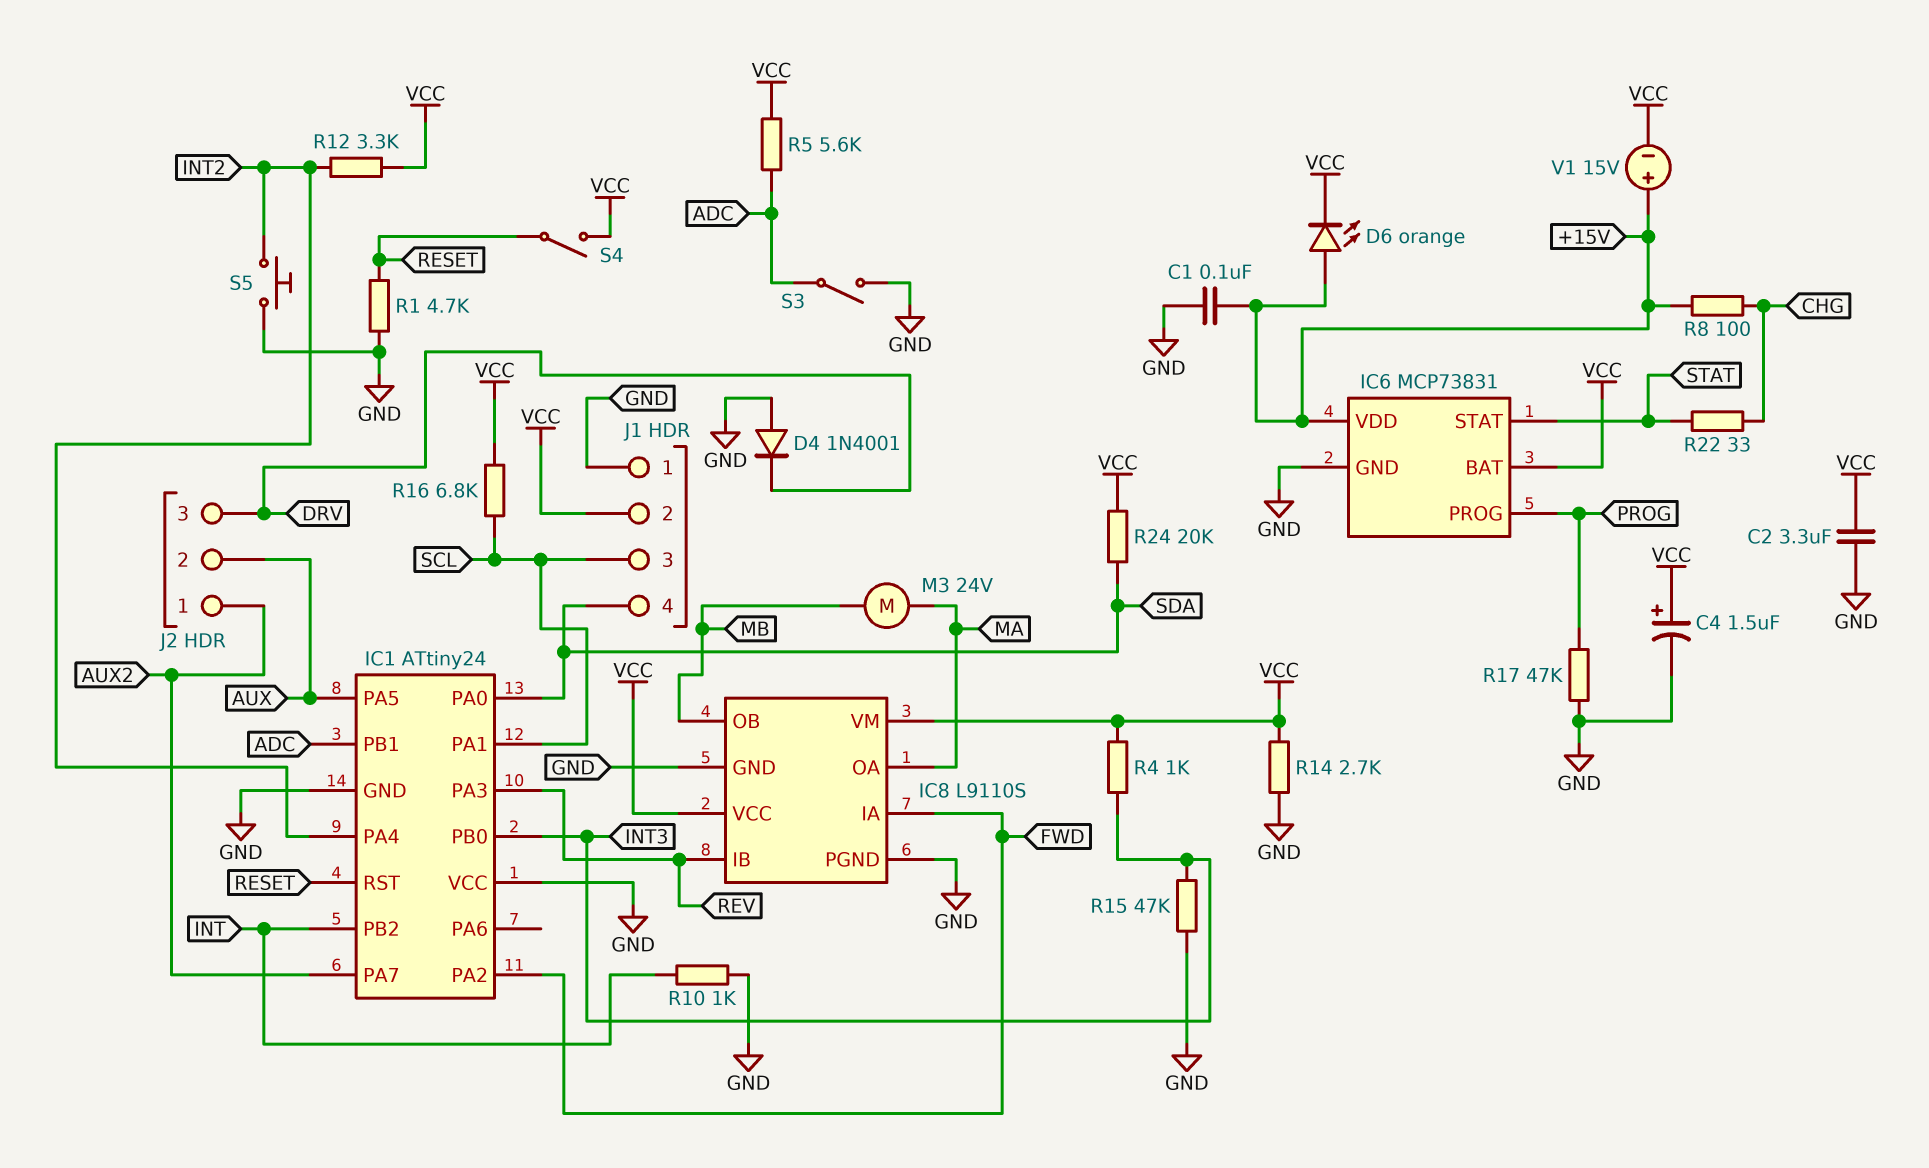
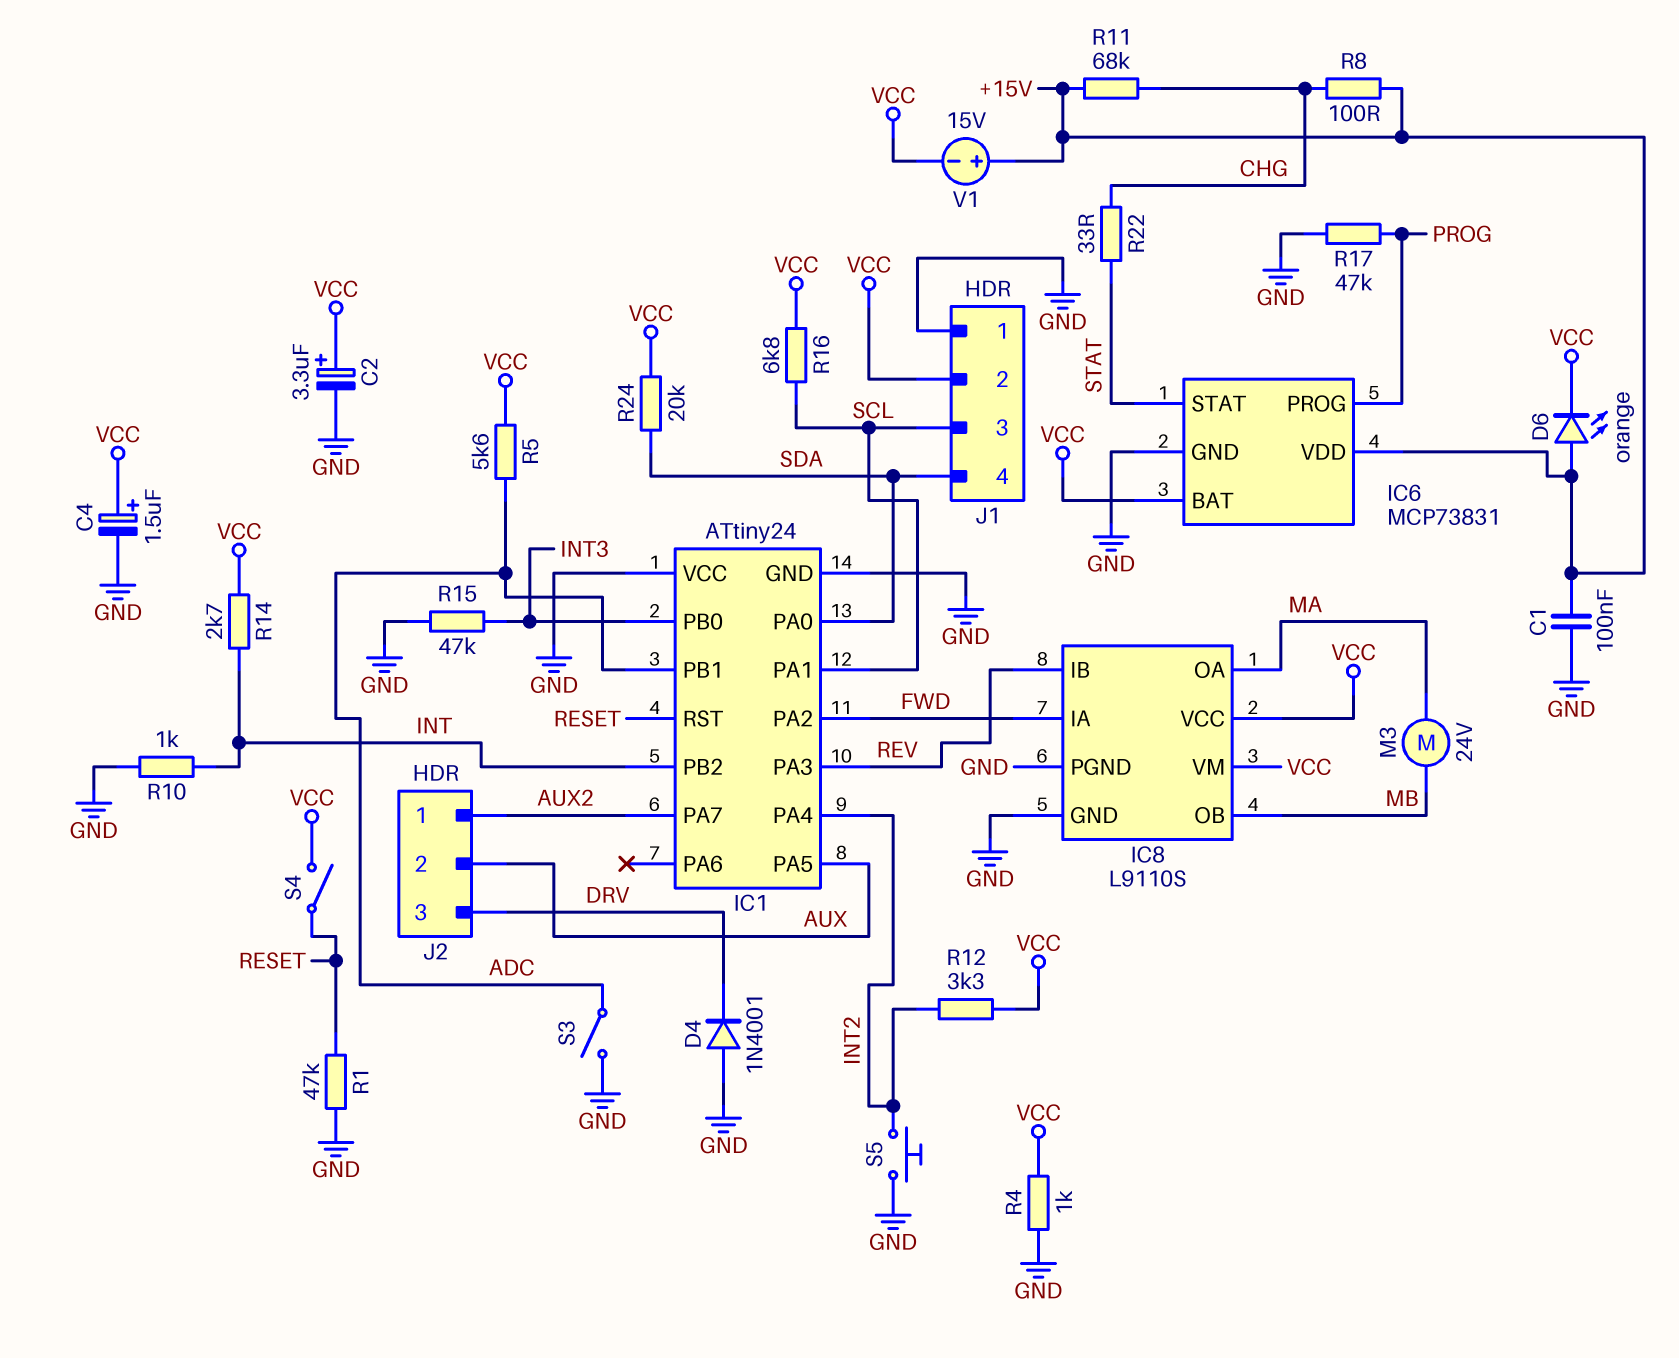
C2: 3.3uF (GND, VCC) -> 3.3uF (plus VCC, minus GND)
R1: 4.7k (GND, RESET) -> 47k (GND, RESET)
R4: 1k (INT3, VCC) -> 1k (GND, VCC)
R11: none -> 68k (+15V, CHG)
R14: 2.7k (GND, VCC) -> 2.7k (INT, VCC)

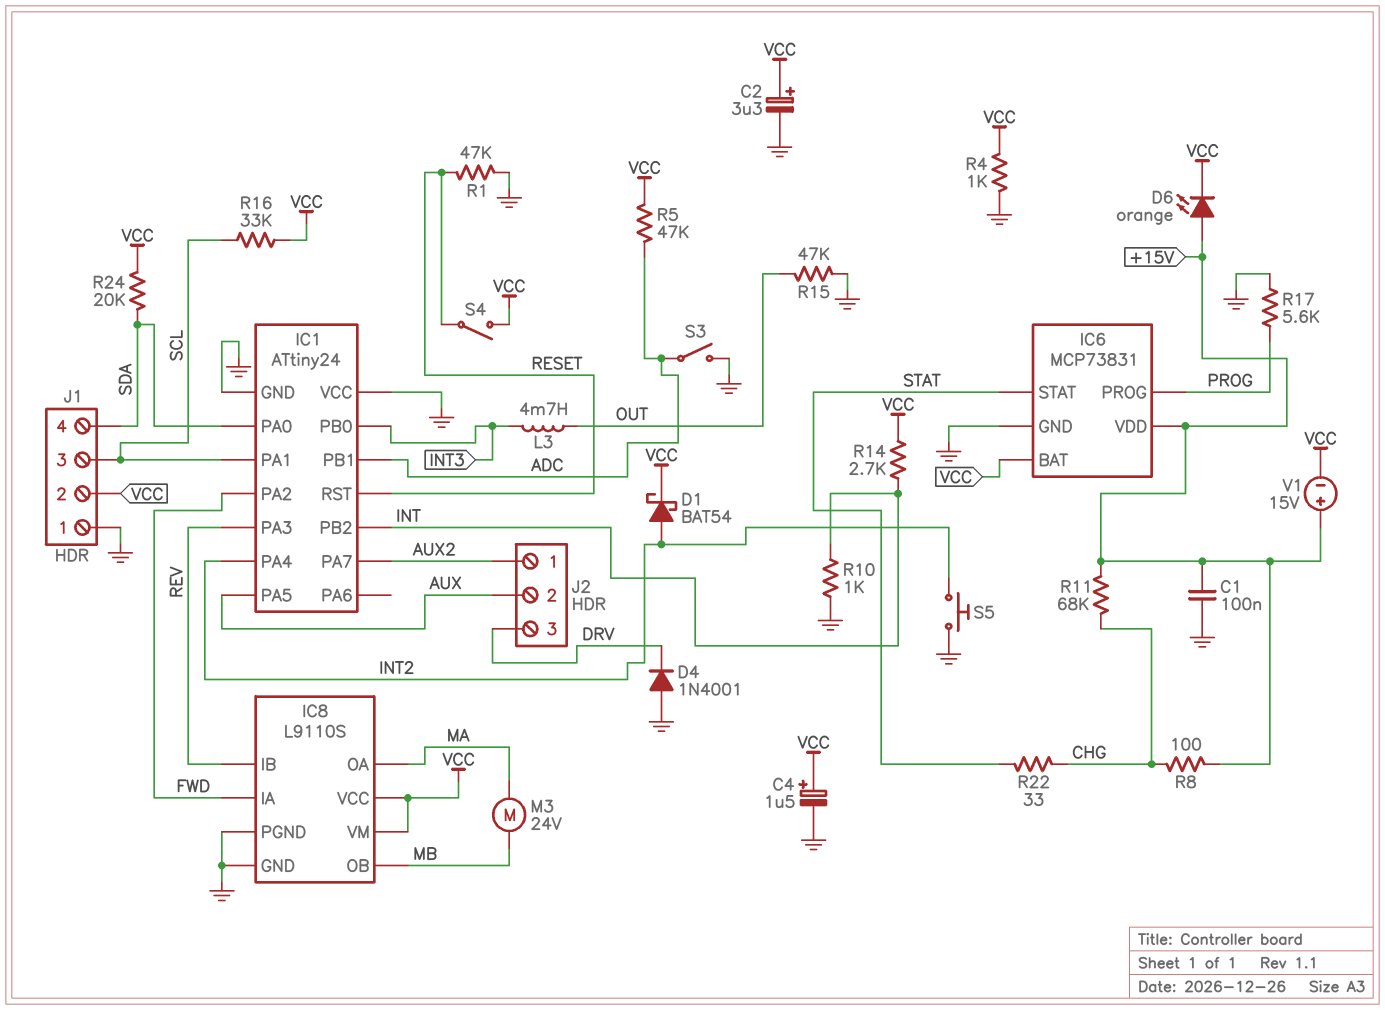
D1: none -> schottky BAT54 (A INT2, K VCC)
L3: none -> 4.7mH (INT3, OUT)
R5: 5.6k (ADC, VCC) -> 47k (ADC, VCC)
R12: 3.3k (INT2, VCC) -> none
R15: 47k (GND, INT3) -> 47k (GND, OUT)
R16: 6.8k (SCL, VCC) -> 33k (SCL, VCC)
R17: 47k (GND, PROG) -> 5.6k (GND, PROG)

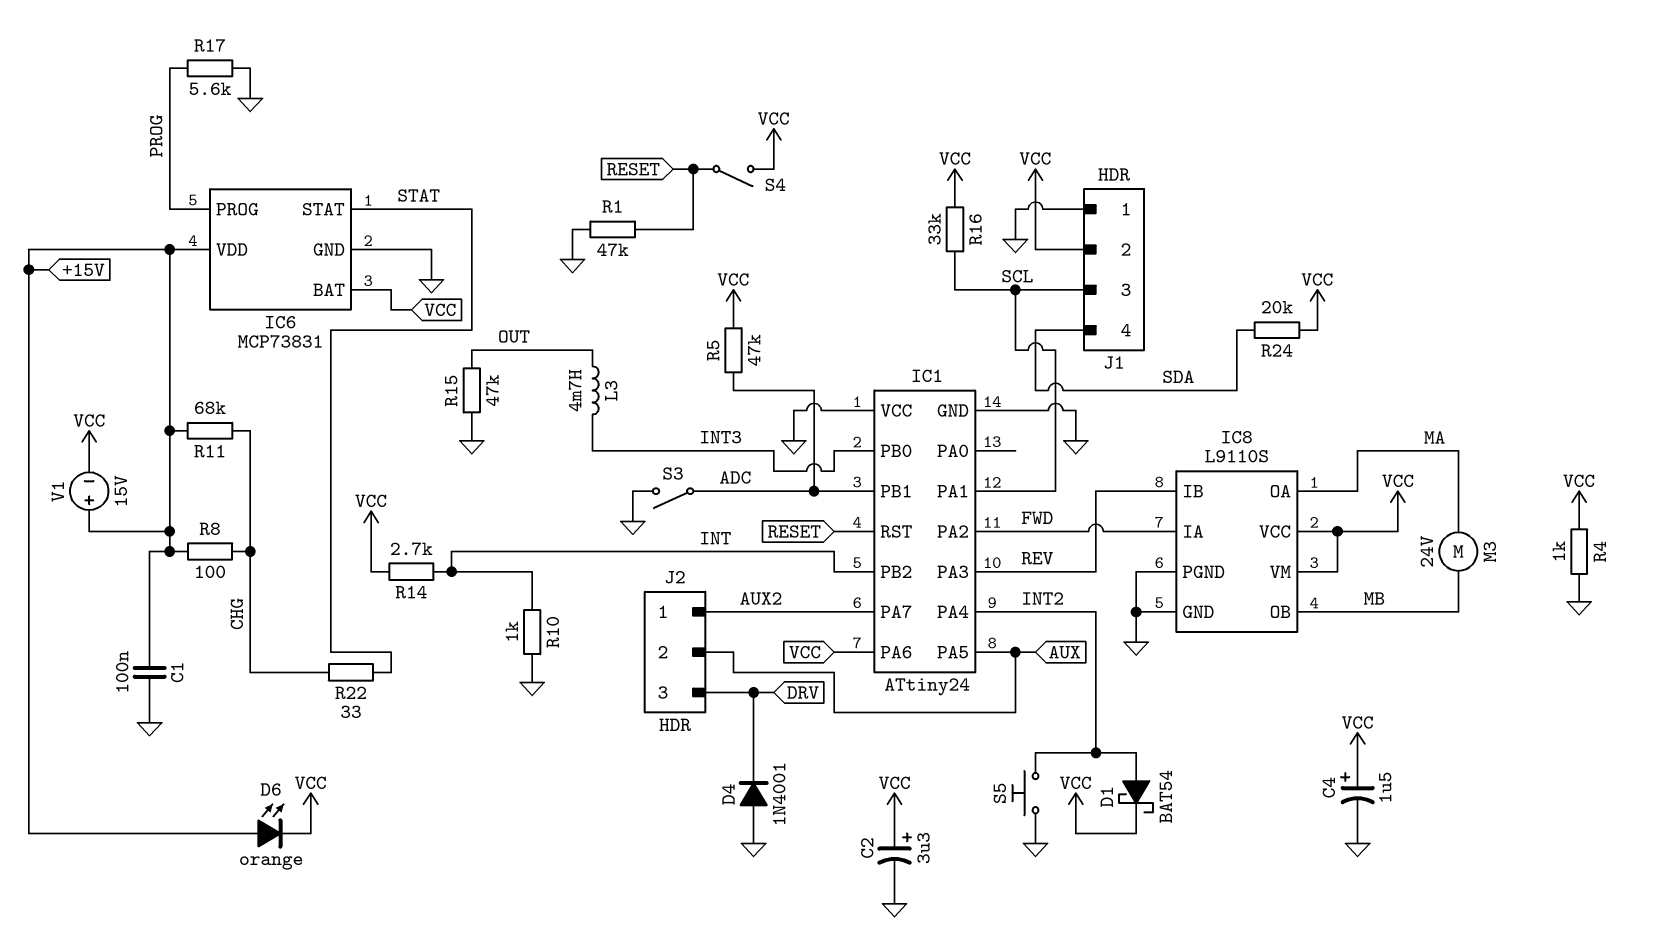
IC1 pin PA0: SDA -> none
IC1 pin PA6: none -> VCC

